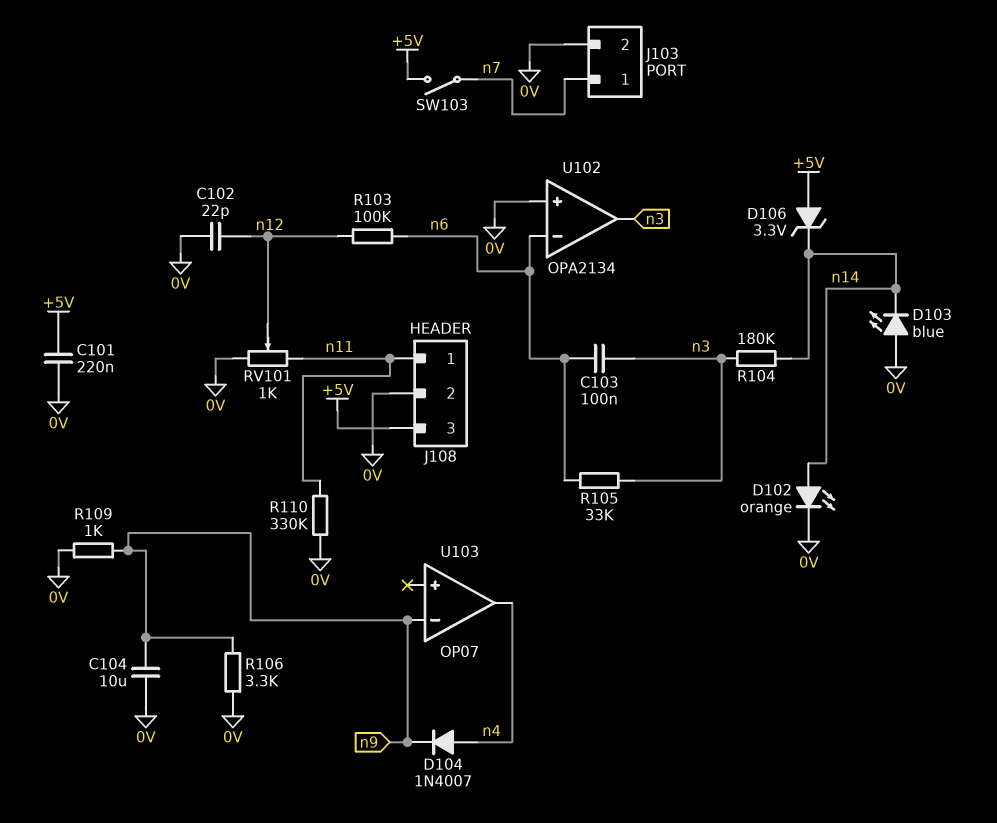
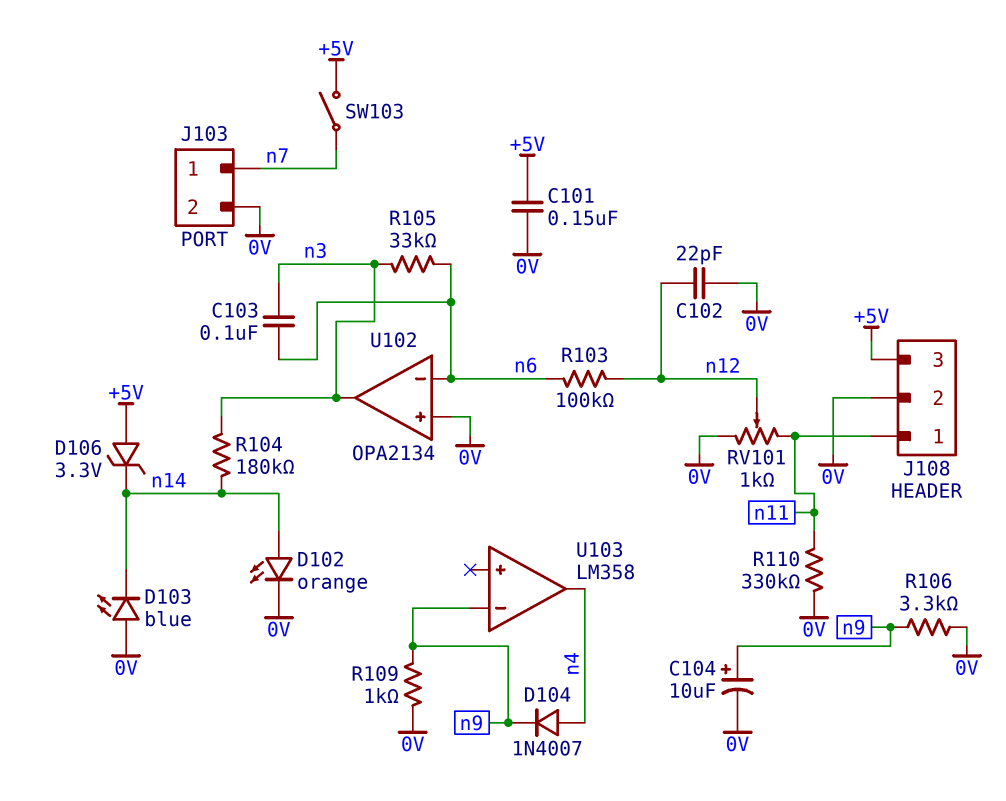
C101: 220nF (+5V, 0V) -> 150nF (+5V, 0V)
C104: 10uF (0V, n9) -> 10uF (plus n9, minus 0V)
U103: OP07 -> LM358

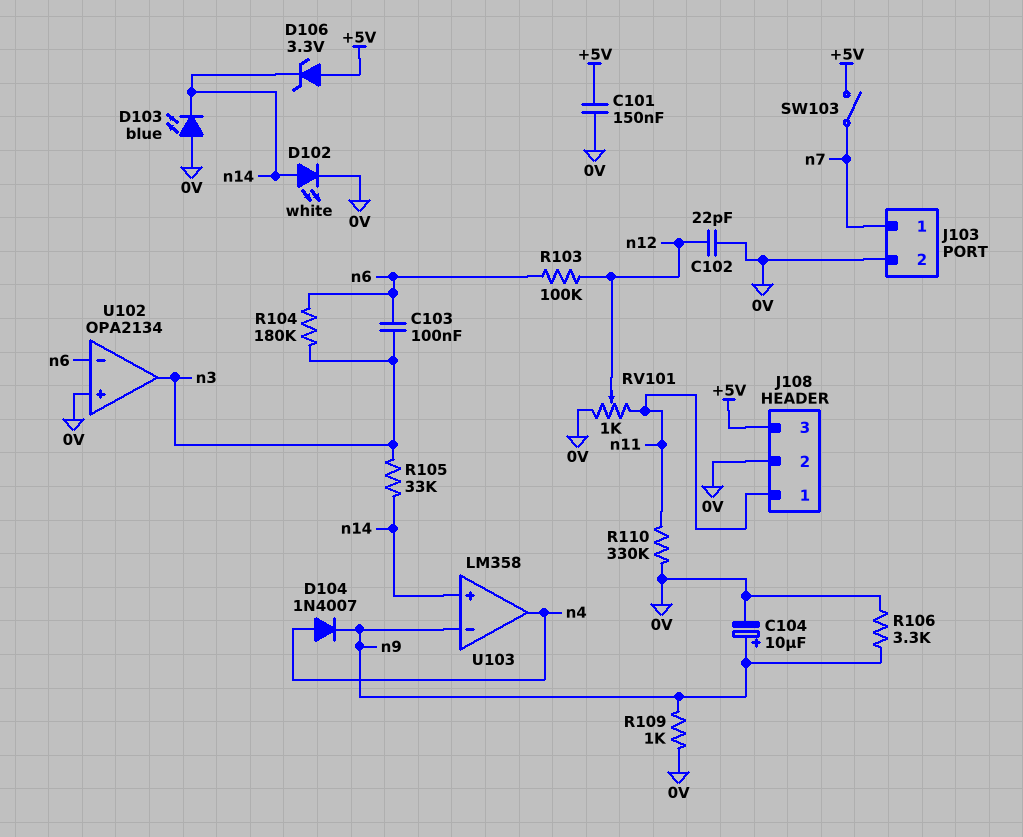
D102: LED orange (A n14, K 0V) -> LED white (A n14, K 0V)
R104: 180k (n3, n14) -> 180k (n3, n6)
R105: 33k (n3, n6) -> 33k (n3, n14)
U103 pin in+: none -> n14

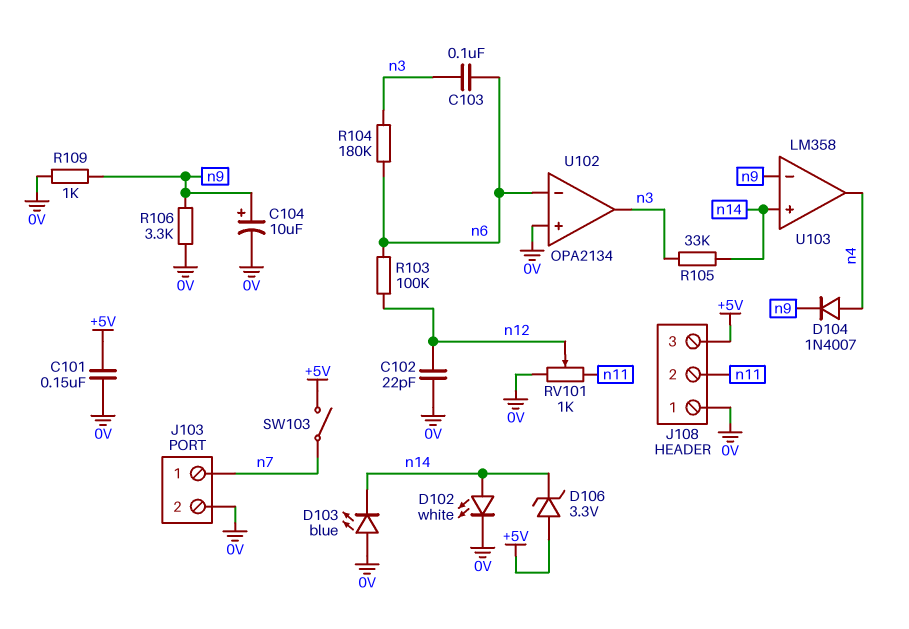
J108 pin 1: n11 -> 0V
J108 pin 2: 0V -> n11
R110: 330k (0V, n11) -> none

